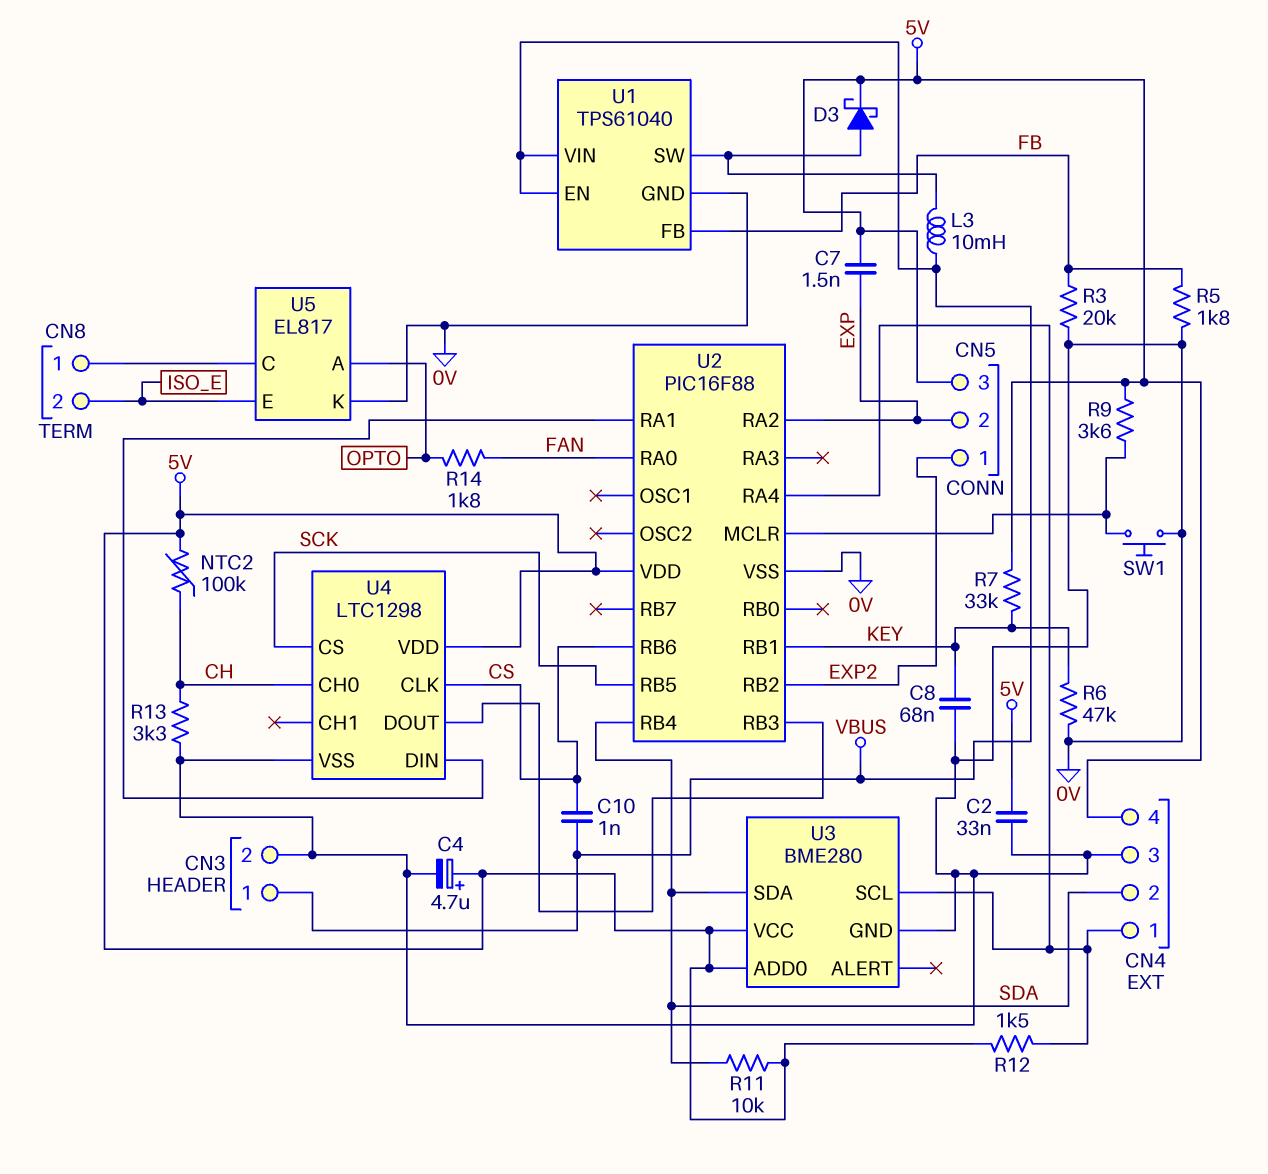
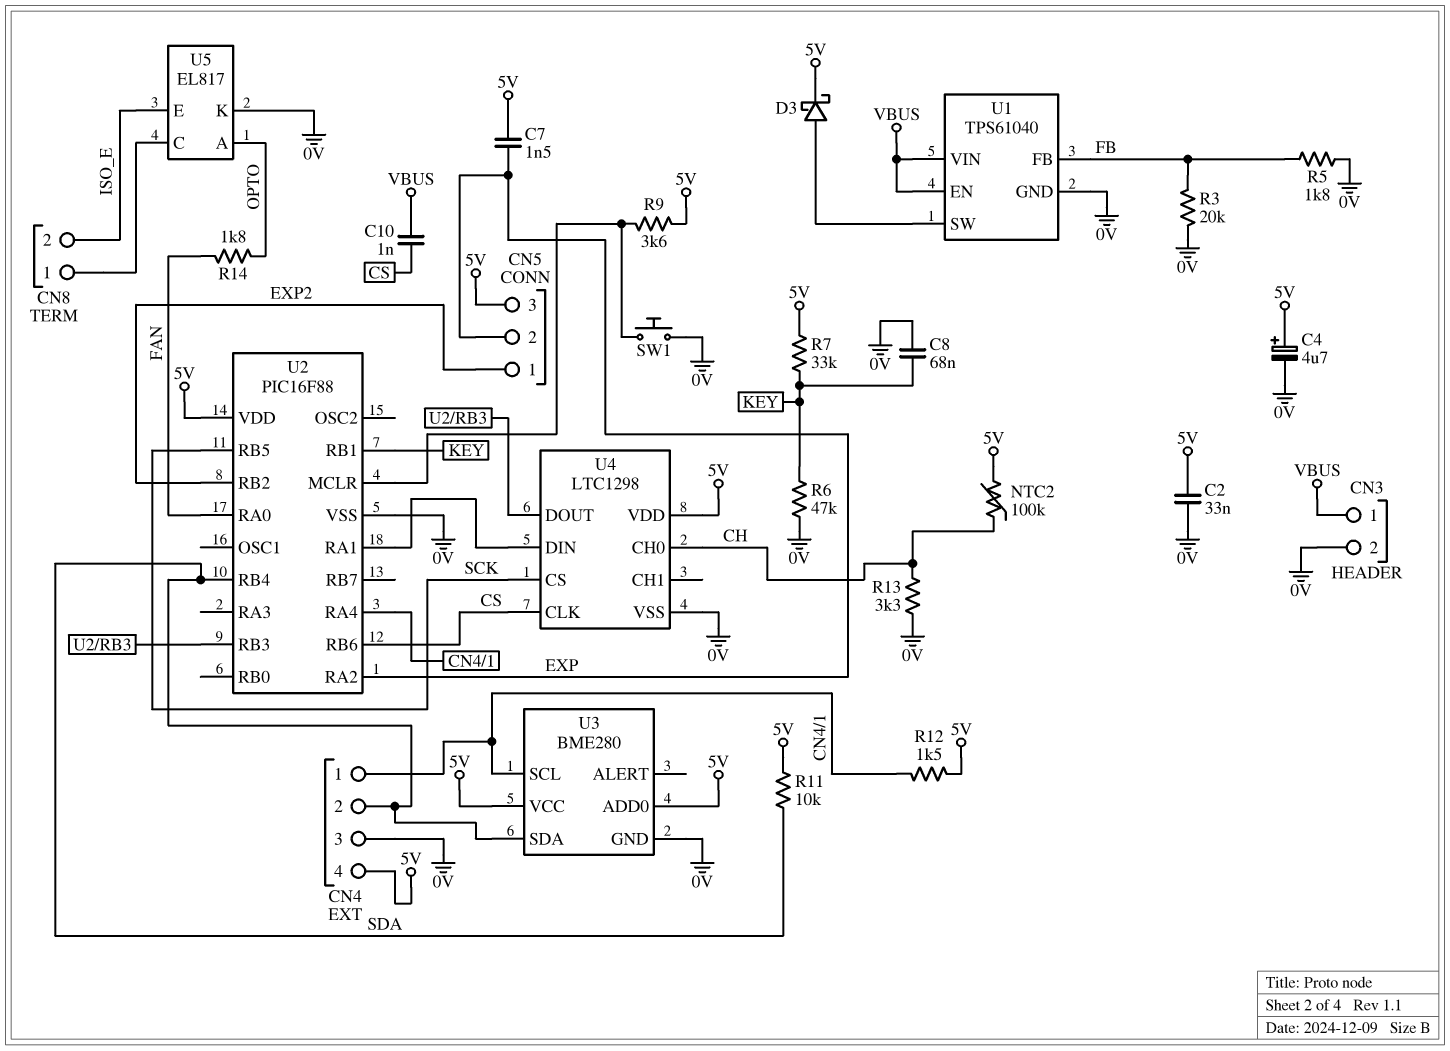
L3: 10mH (U1/SW, VBUS) -> none

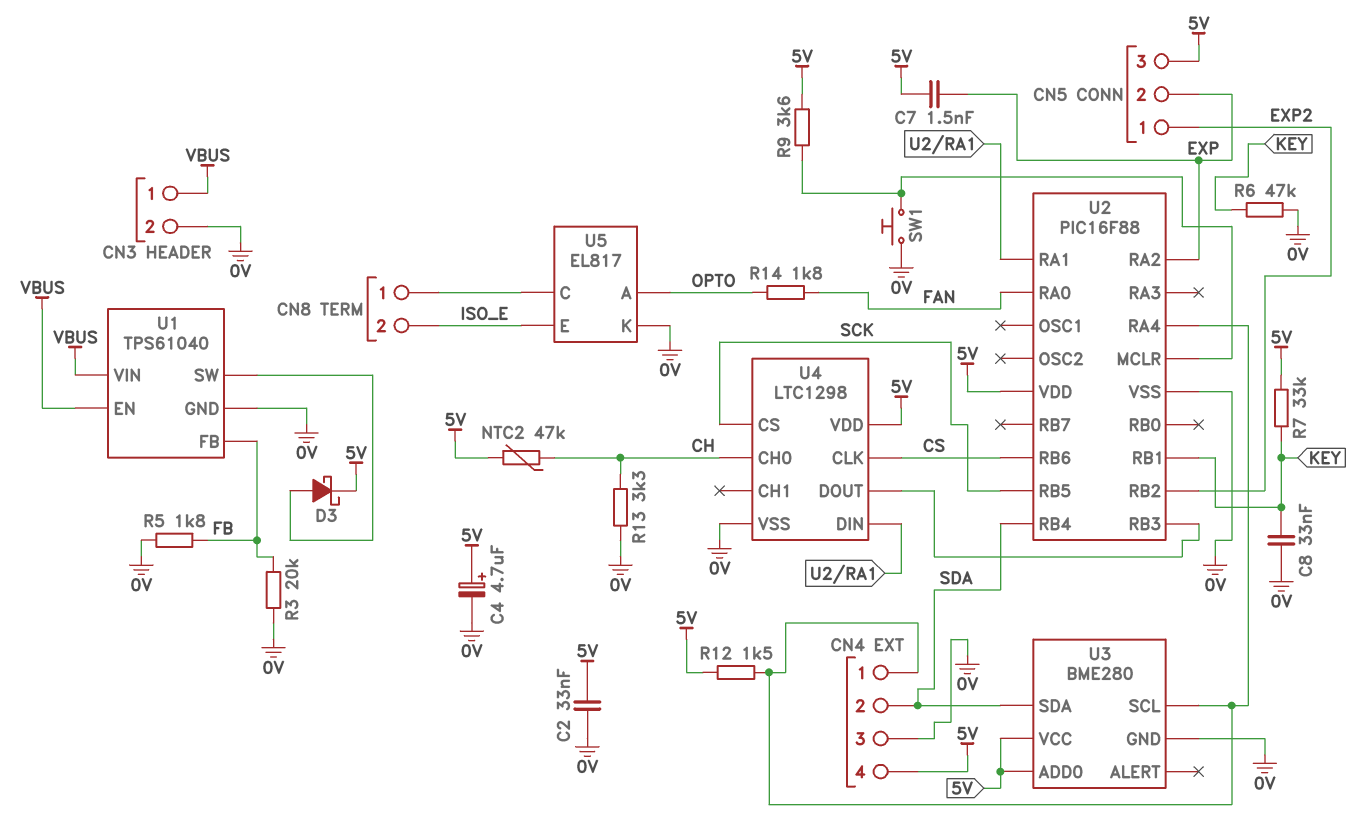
C8: 68nF (0V, KEY) -> 33nF (0V, KEY)
C10: 1nF (CS, VBUS) -> none
NTC2: 100k (5V, CH) -> 47k (5V, CH)
R11: 10k (5V, SDA) -> none

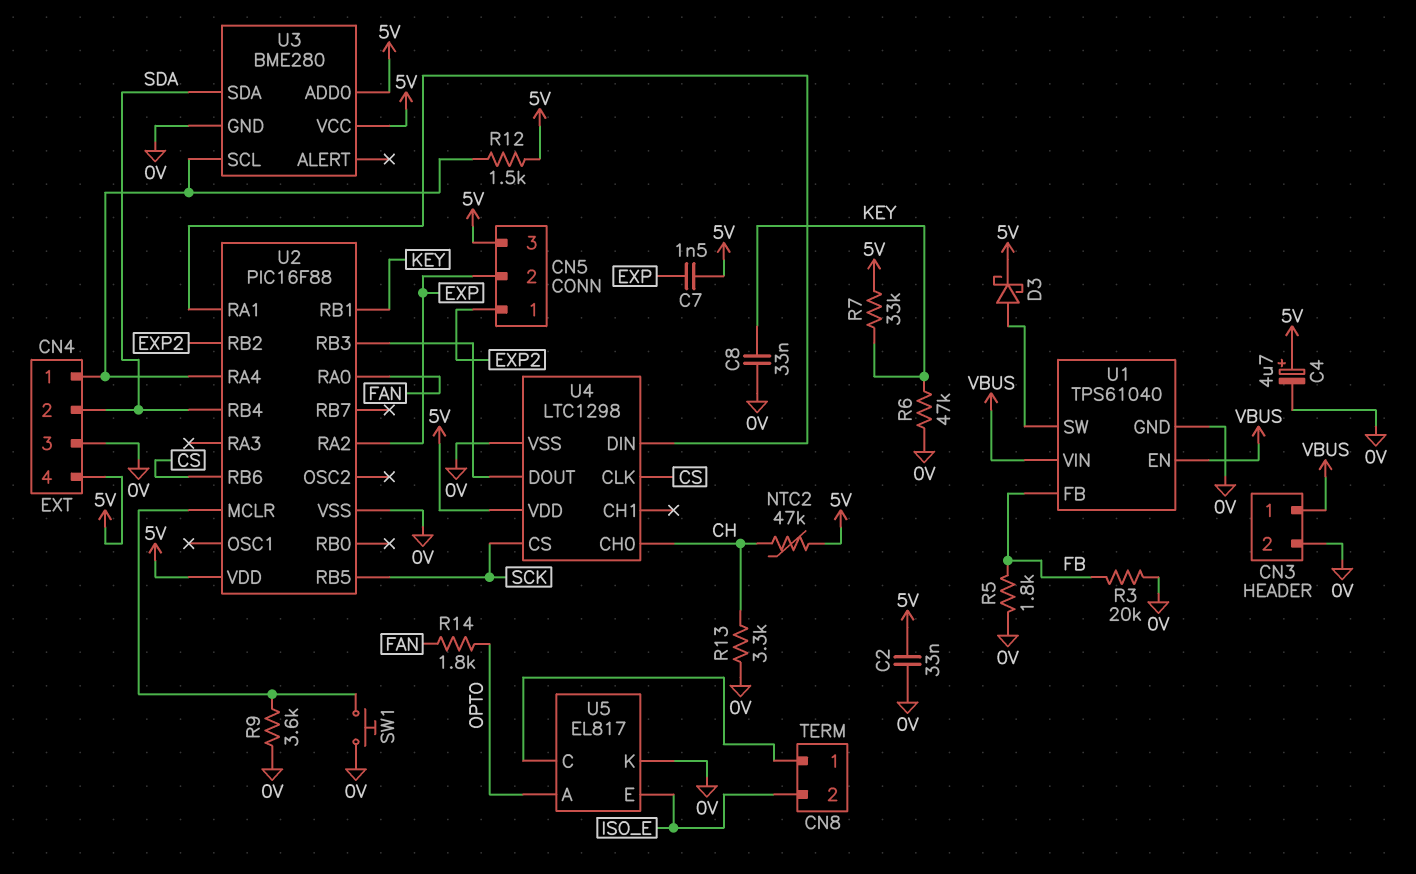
R9: 3.6k (5V, U2/MCLR) -> 3.6k (0V, U2/MCLR)

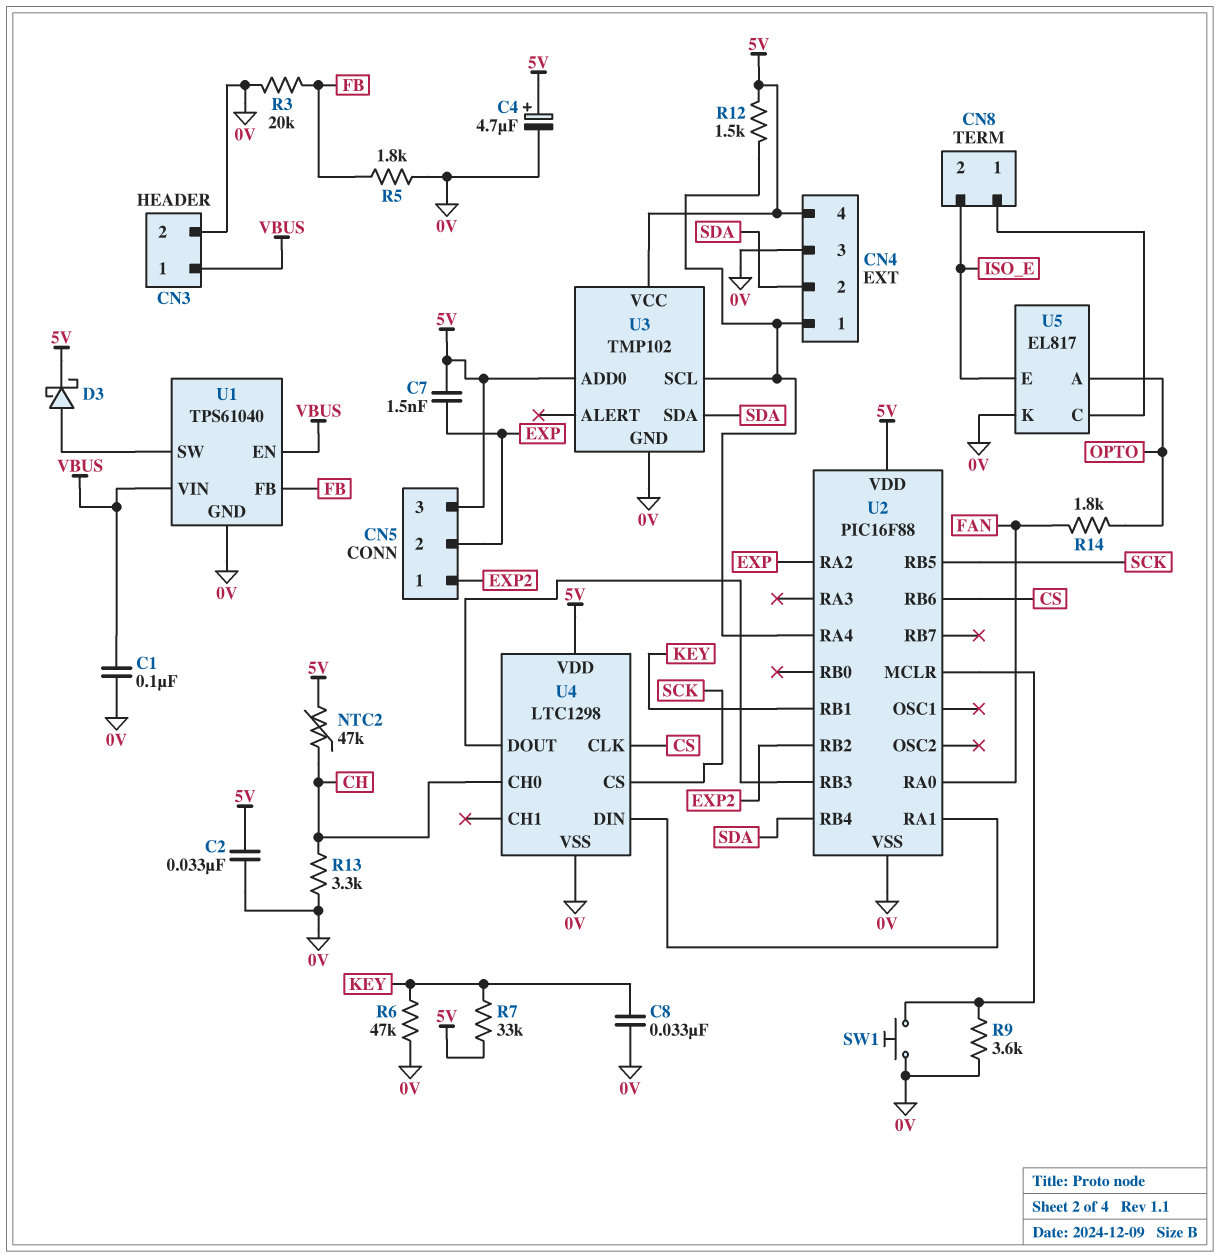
C1: none -> 100nF (0V, VBUS)
U3: BME280 -> TMP102

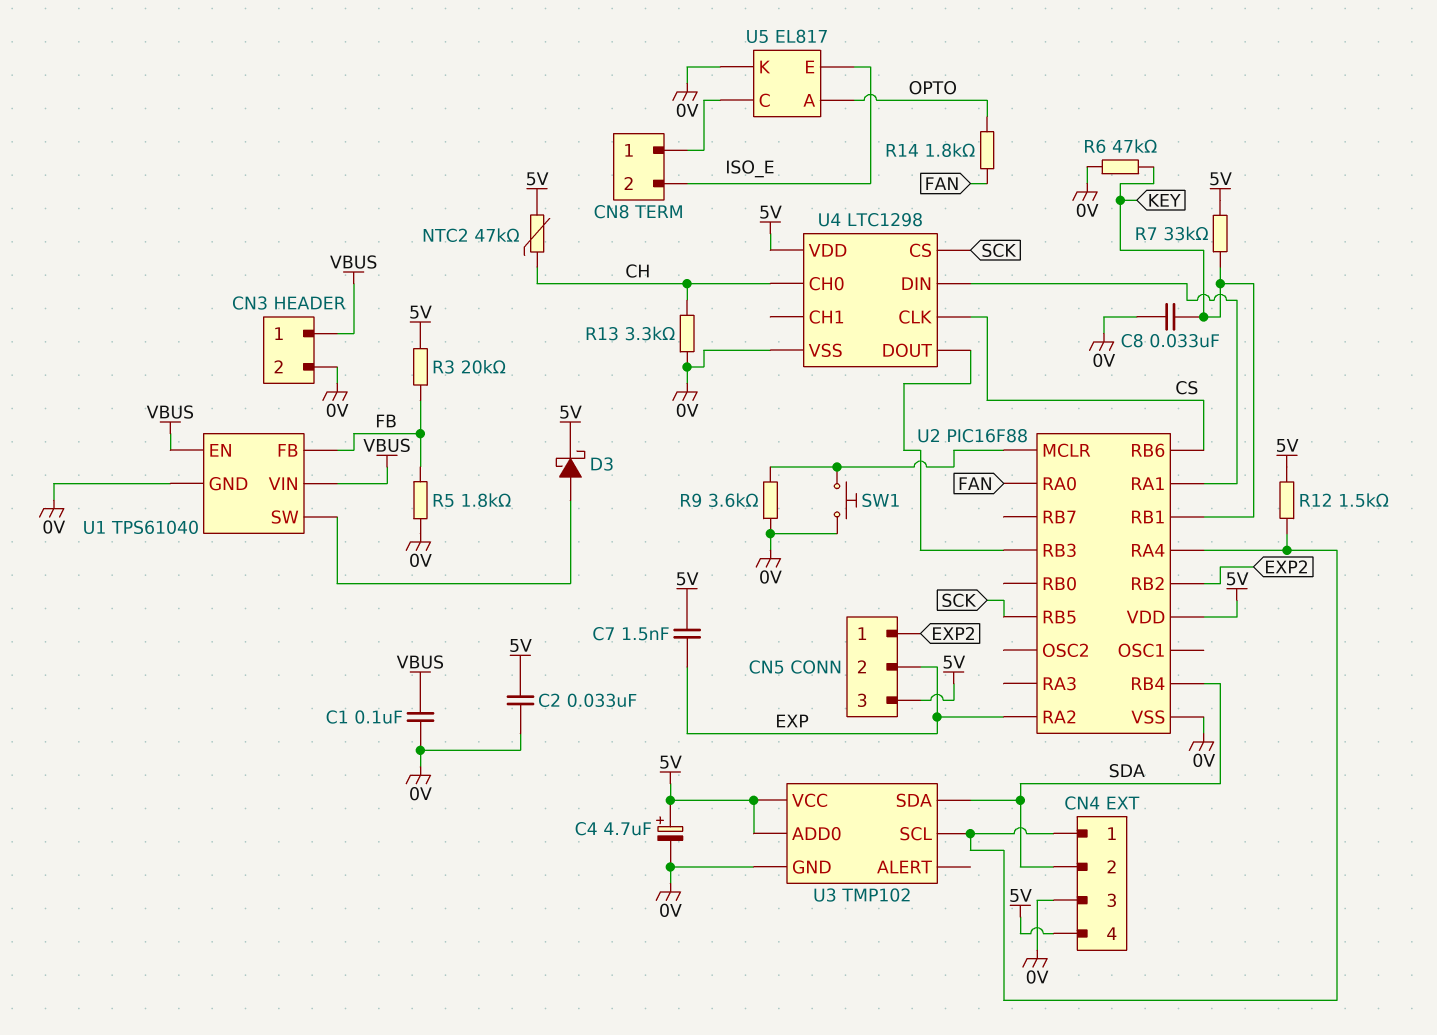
R3: 20k (0V, FB) -> 20k (5V, FB)

